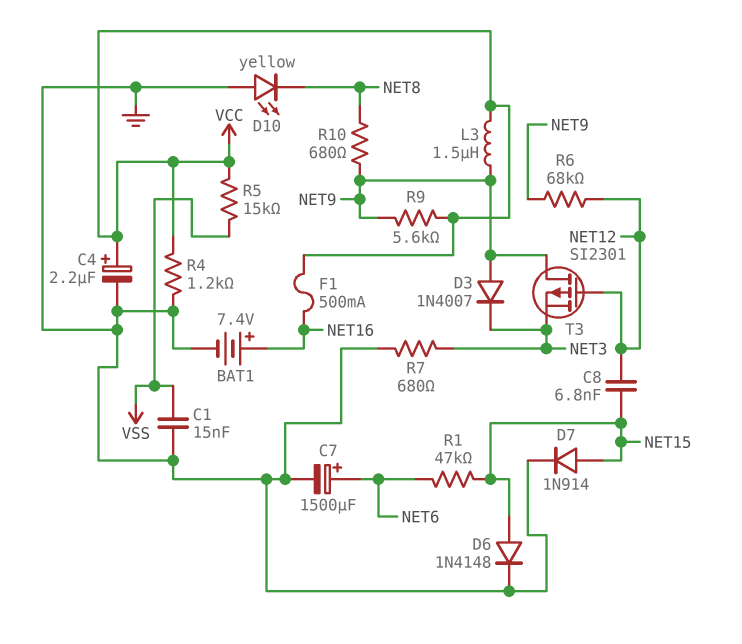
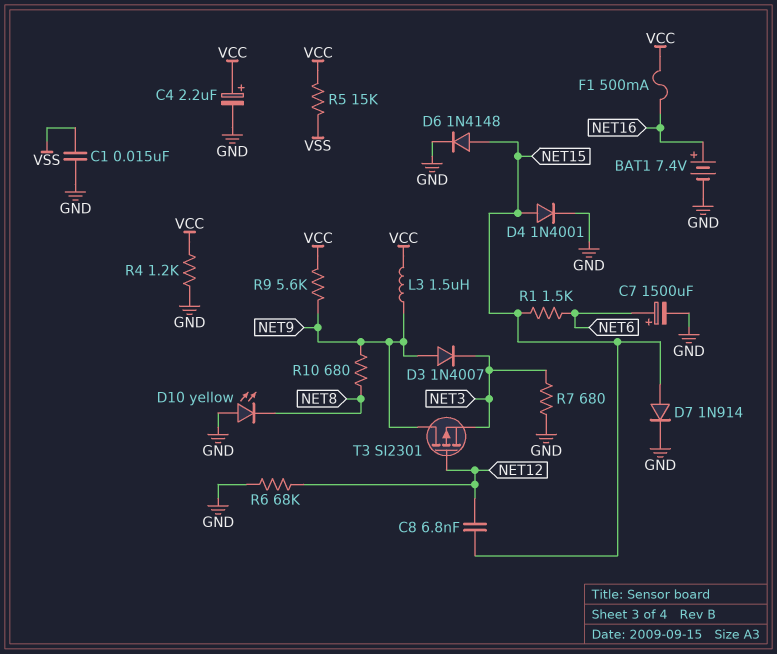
D4: none -> diode 1N4001 (A NET15, K GND)
R1: 47k (NET6, NET15) -> 1.5k (NET6, NET15)
R6: 68k (NET9, NET12) -> 68k (GND, NET12)

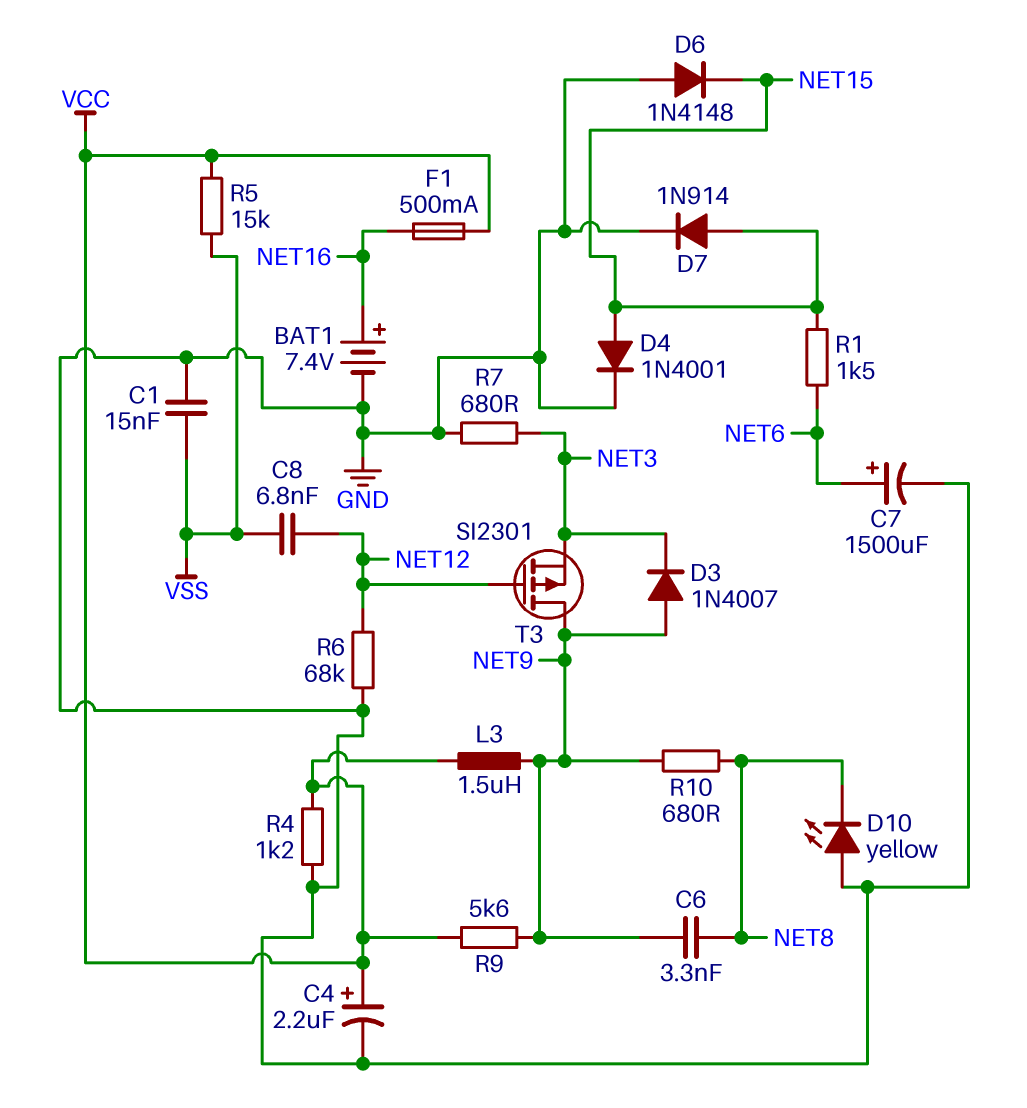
C6: none -> 3.3nF (NET8, NET9)
C8: 6.8nF (NET12, NET15) -> 6.8nF (NET12, VSS)
D6: diode 1N4148 (A NET15, K GND) -> diode 1N4148 (A GND, K NET15)

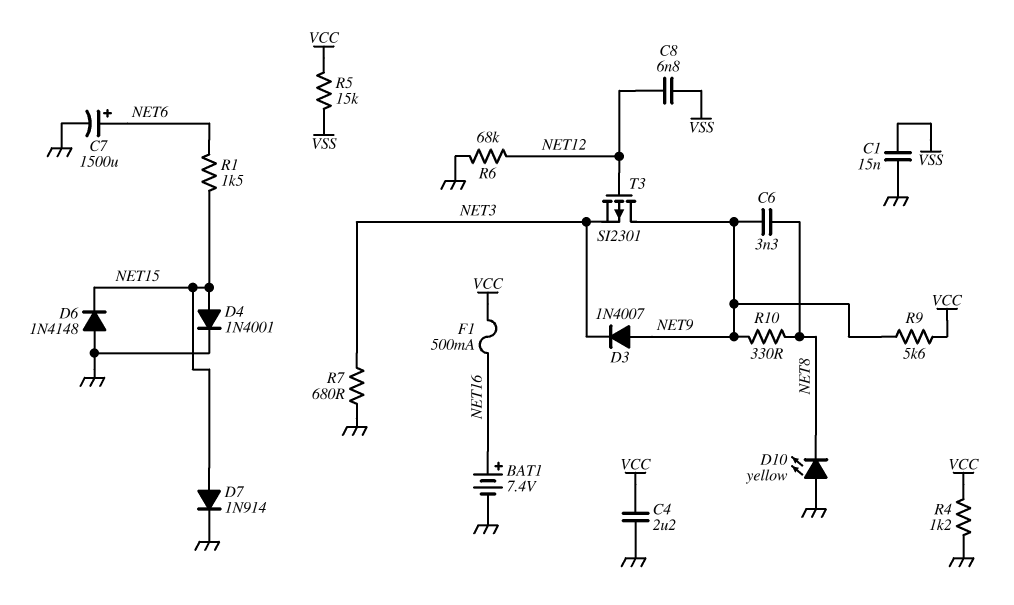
C4: 2.2uF (plus VCC, minus GND) -> 2.2uF (GND, VCC)
L3: 1.5uH (NET9, VCC) -> none
R10: 680 (NET8, NET9) -> 330 (NET8, NET9)

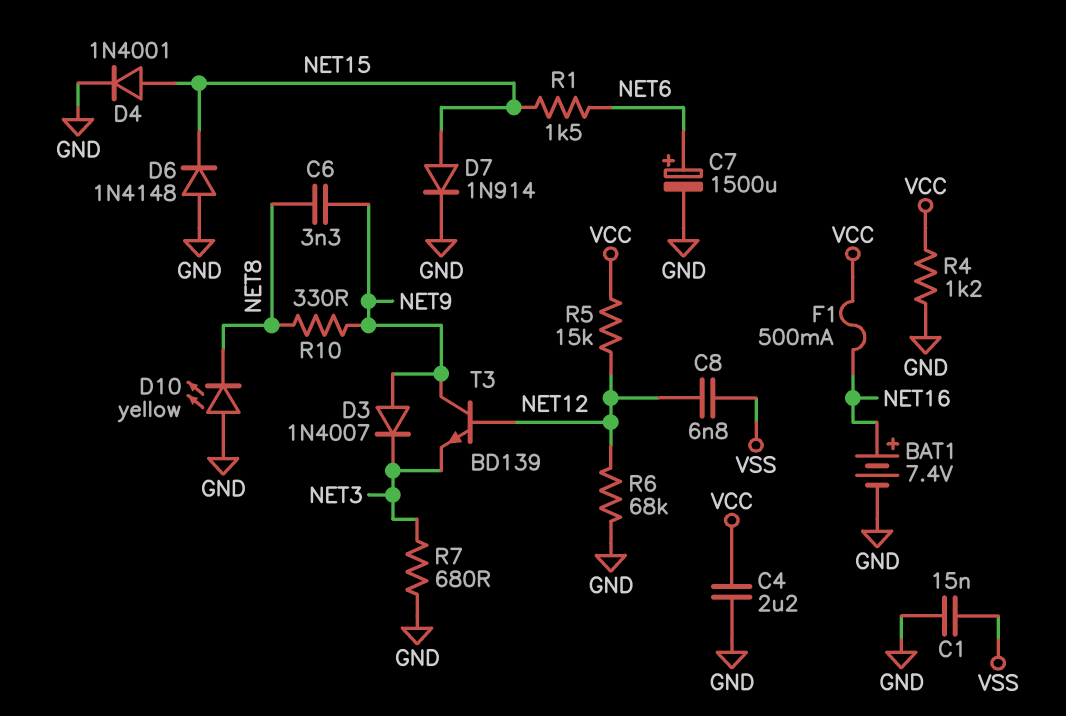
R5: 15k (VCC, VSS) -> 15k (NET12, VCC)
R9: 5.6k (NET9, VCC) -> none
T3: PMOS SI2301 (G NET12, D NET9, S NET3) -> NPN BD139 (B NET12, C NET9, E NET3)

